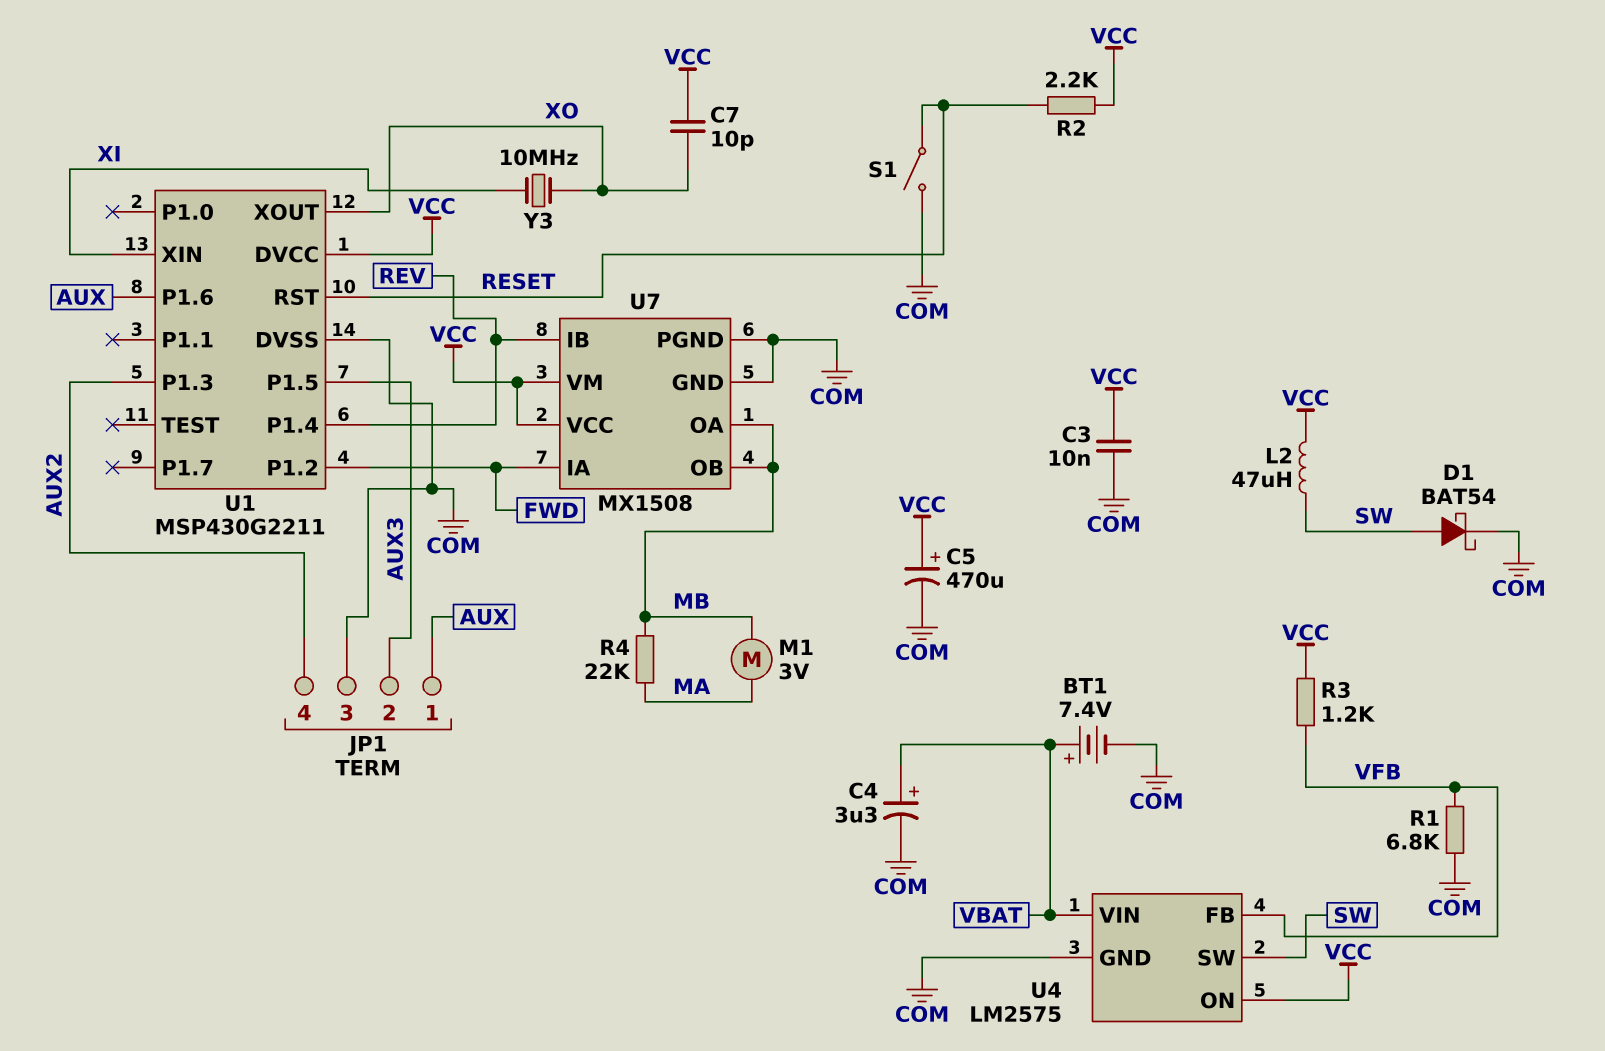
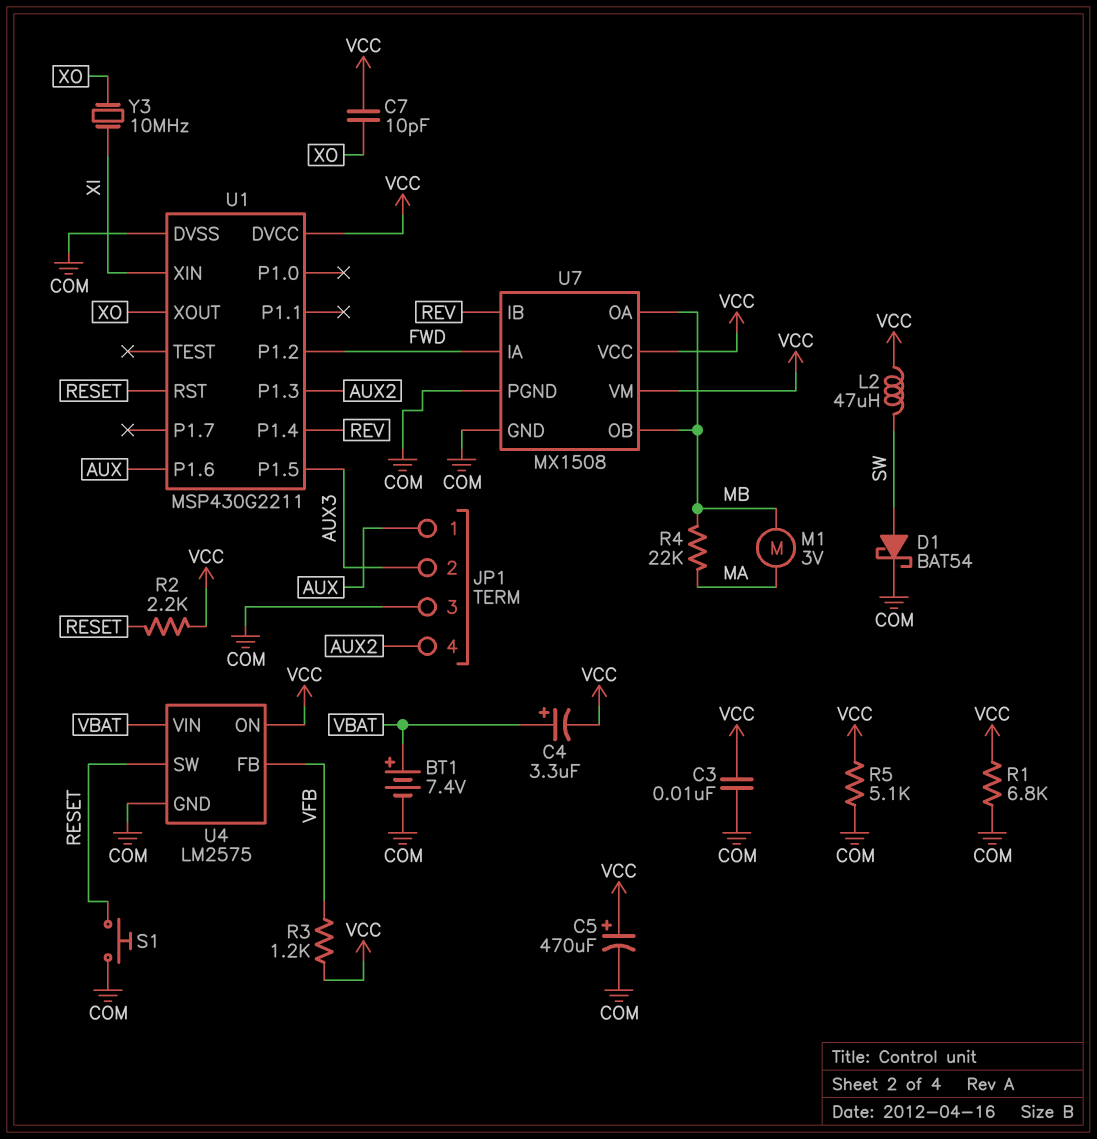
C4: 3.3uF (plus VBAT, minus COM) -> 3.3uF (plus VBAT, minus VCC)
R1: 6.8k (COM, VFB) -> 6.8k (COM, VCC)
R5: none -> 5.1k (COM, VCC)
S1: switch (COM, RESET) -> button (COM, RESET)
U4 pin SW: SW -> RESET

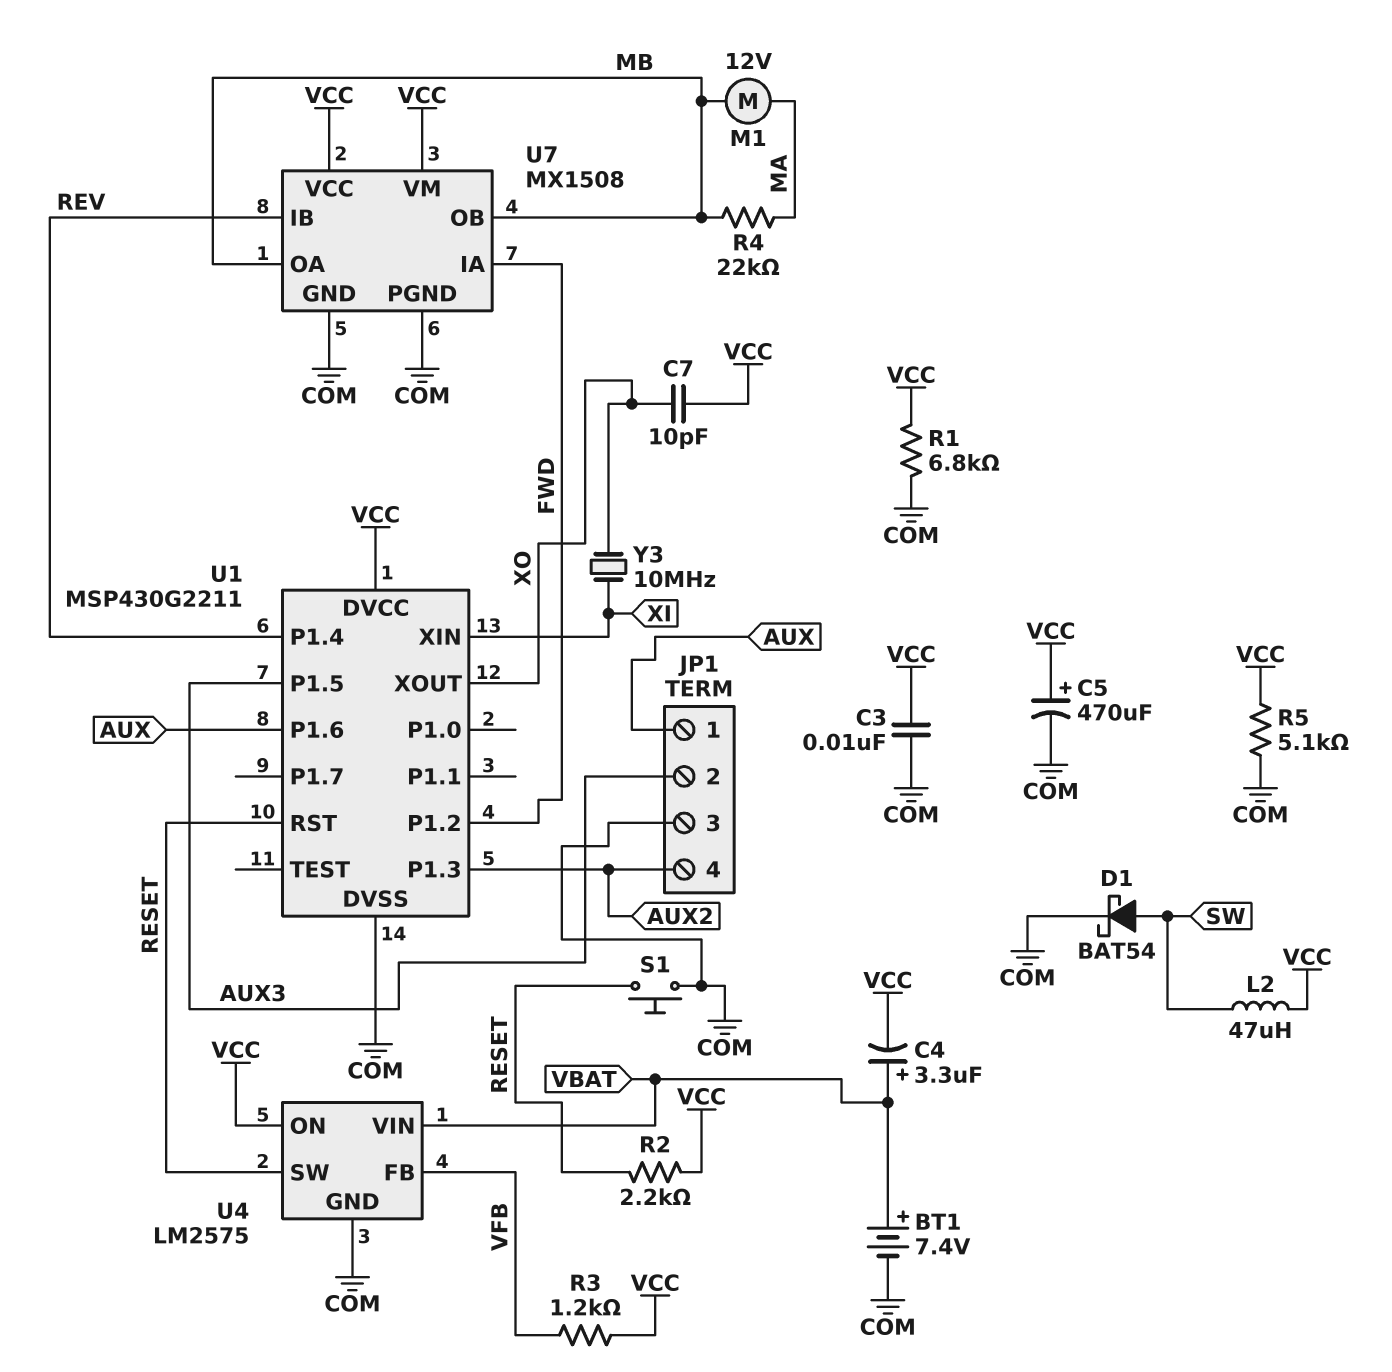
M1: motor 3V (MA, MB) -> motor 12V (MA, MB)

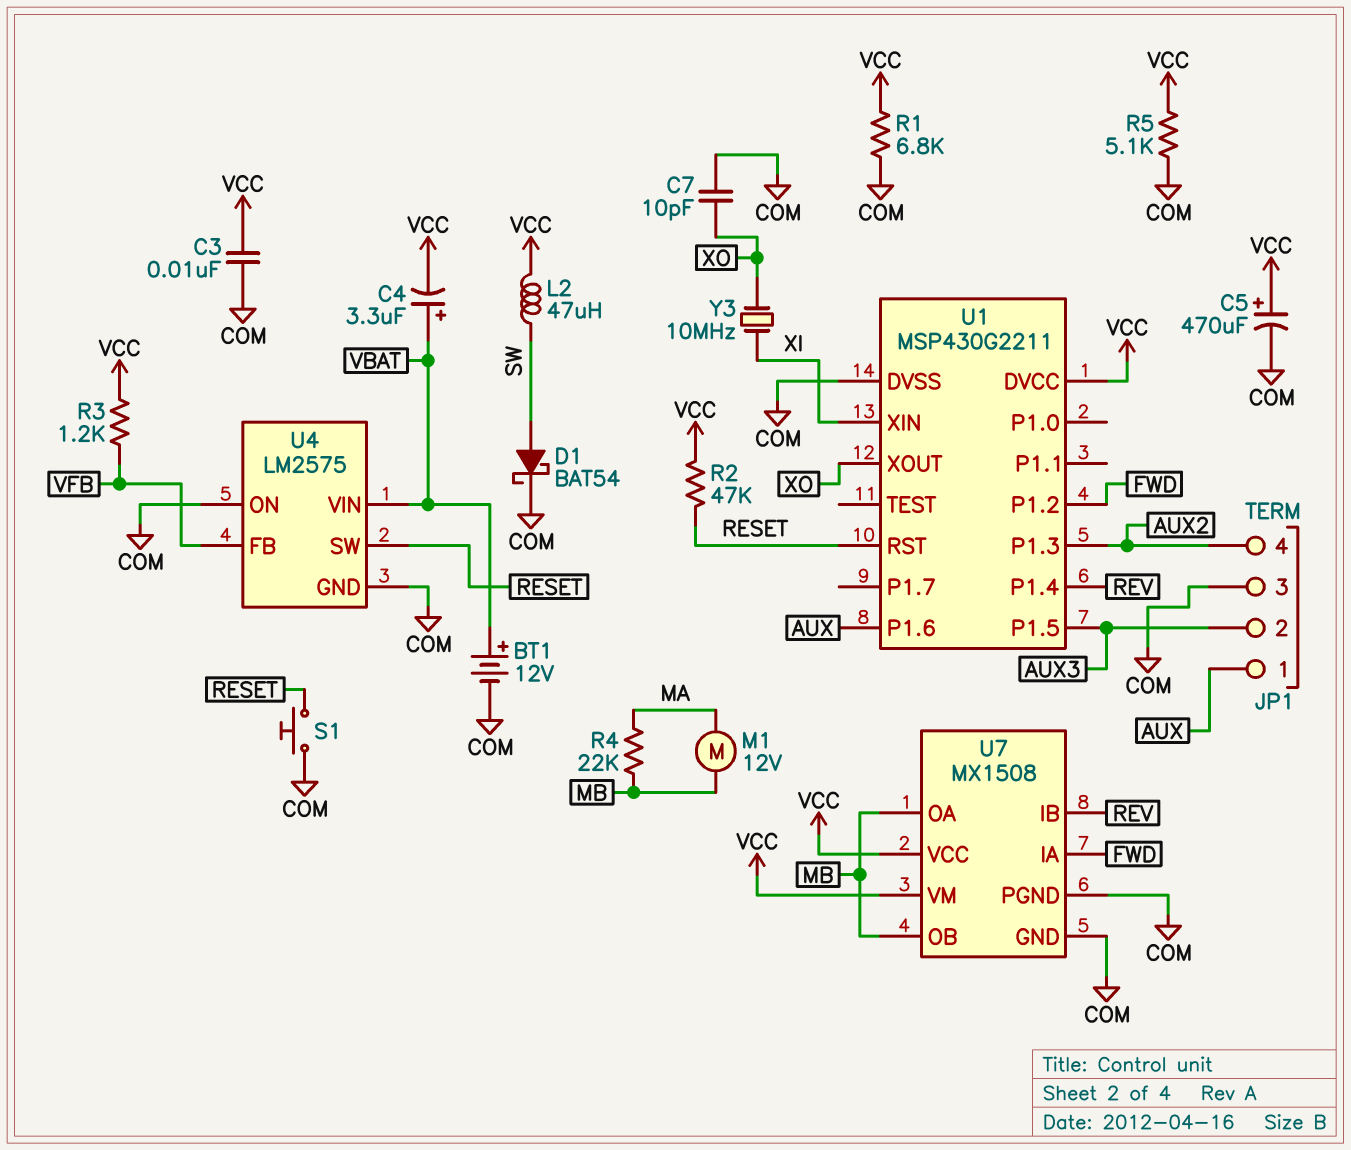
BT1: 7.4V (plus VBAT, minus COM) -> 12V (plus VBAT, minus COM)
C7: 10pF (VCC, XO) -> 10pF (COM, XO)
R2: 2.2k (RESET, VCC) -> 47k (RESET, VCC)
U4 pin ON: VCC -> COM

